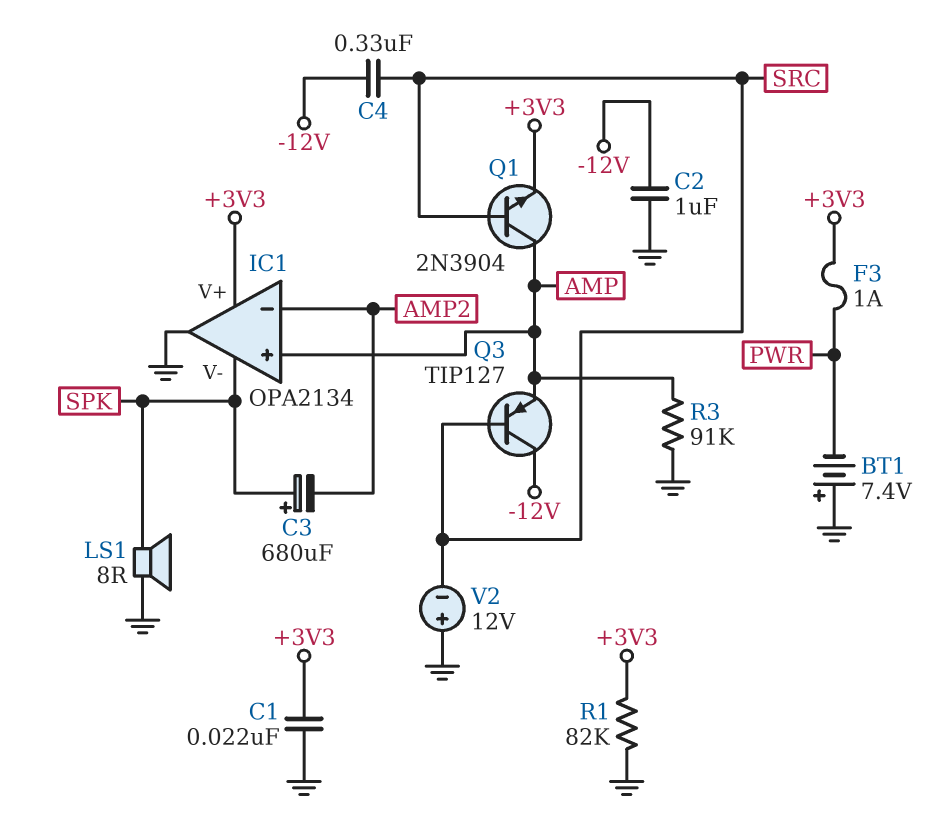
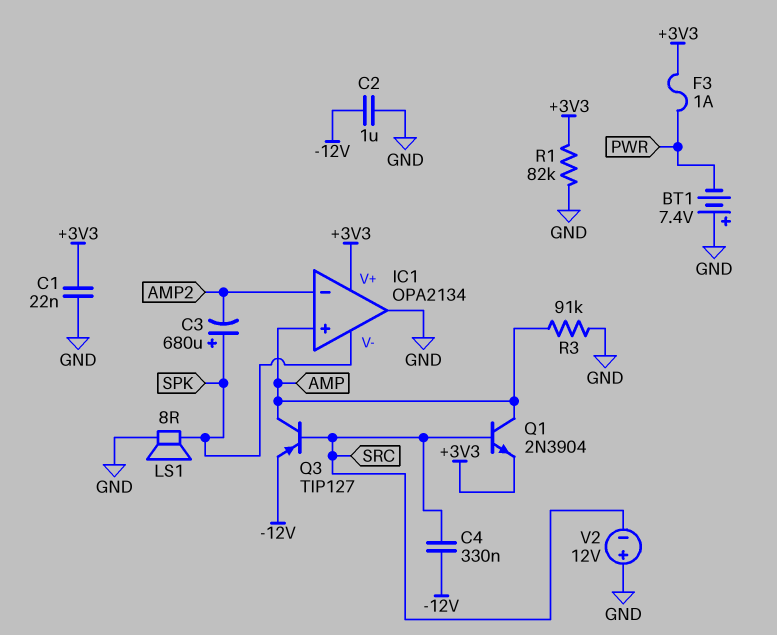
Q3: PNP TIP127 (B SRC, C -12V, E AMP) -> PNP TIP127 (B SRC, C AMP, E -12V)

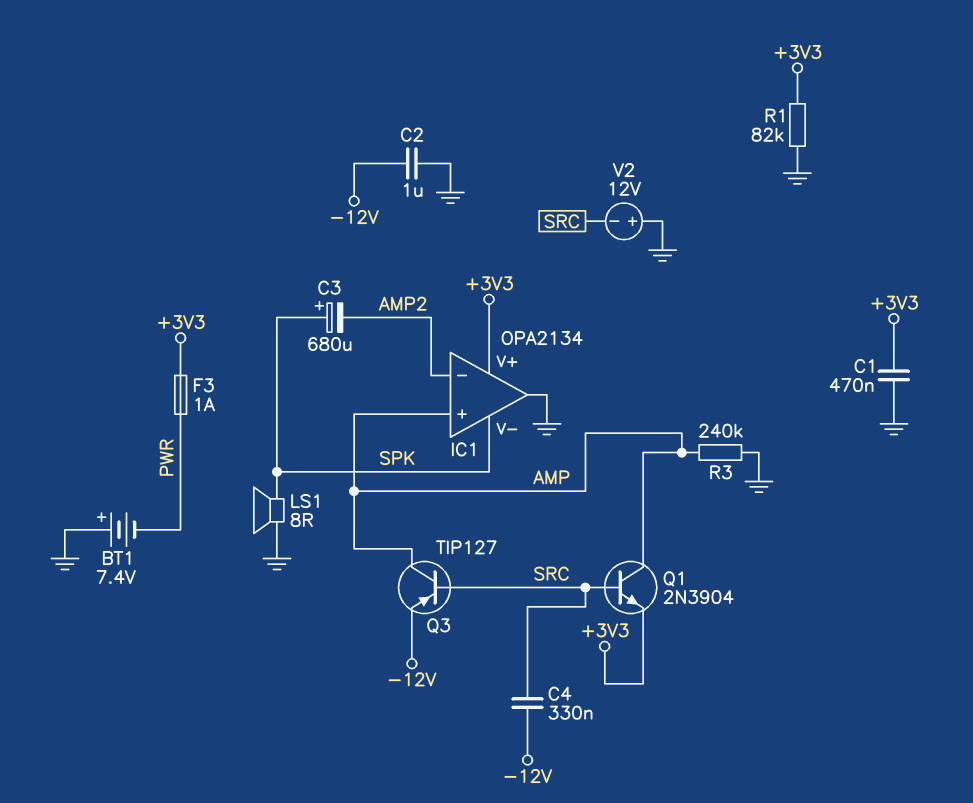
C1: 22nF (+3V3, GND) -> 470nF (+3V3, GND)
R3: 91k (AMP, GND) -> 240k (AMP, GND)

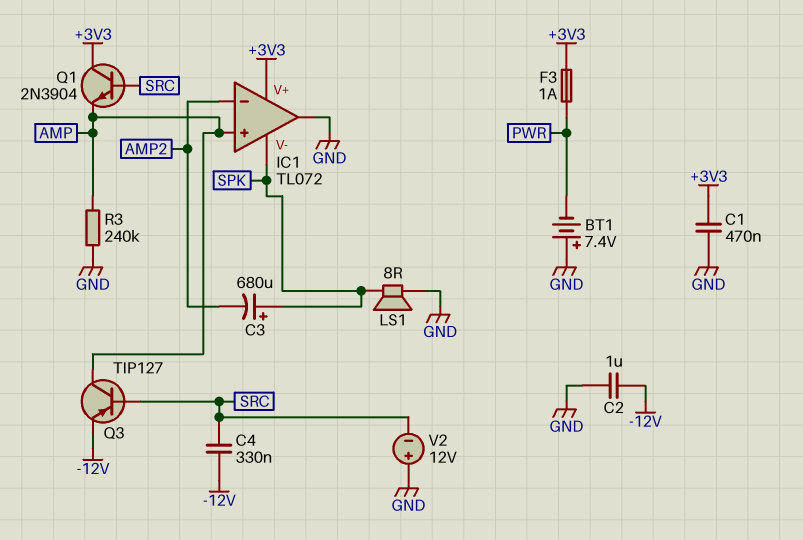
IC1: OPA2134 -> TL072
Q1: NPN 2N3904 (B SRC, C AMP, E +3V3) -> NPN 2N3904 (B SRC, C +3V3, E AMP)
R1: 82k (+3V3, GND) -> none

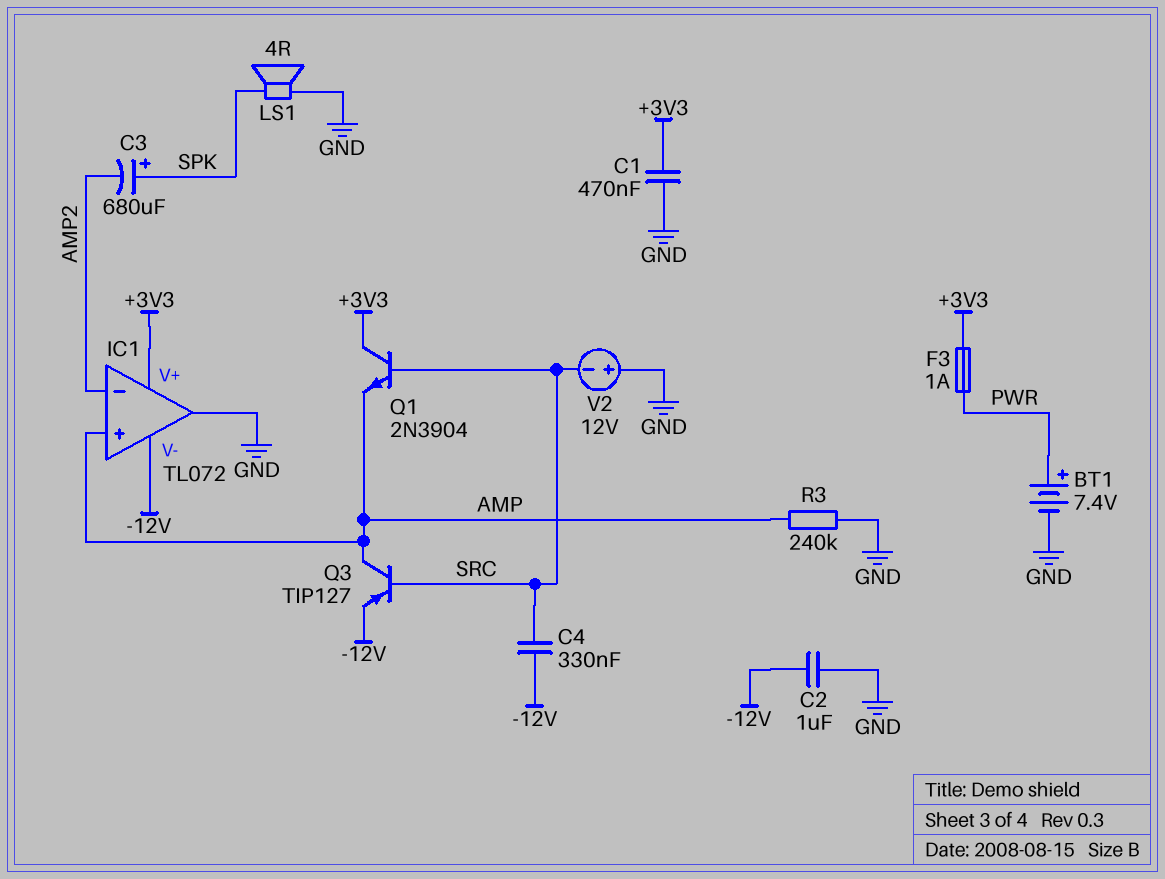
BT1: 7.4V (plus GND, minus PWR) -> 7.4V (plus PWR, minus GND)
IC1 pin V-: SPK -> -12V
LS1: speaker 8R (GND, SPK) -> speaker 4R (GND, SPK)

